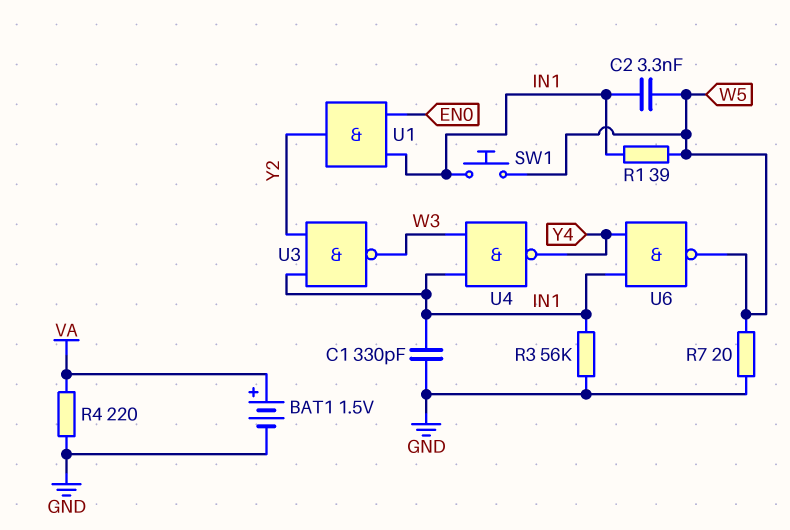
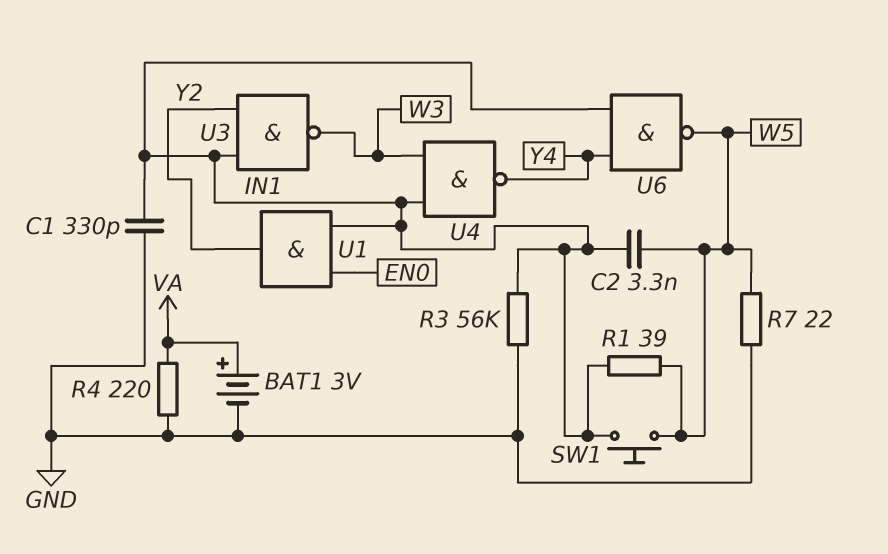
BAT1: 1.5V (plus VA, minus GND) -> 3V (plus VA, minus GND)
R7: 20 (GND, W5) -> 22 (GND, W5)

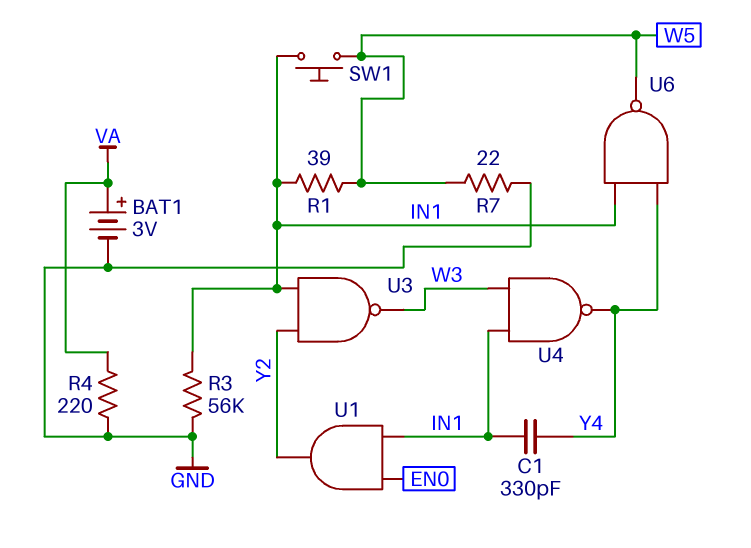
C1: 330pF (GND, IN1) -> 330pF (IN1, Y4)
C2: 3.3nF (IN1, W5) -> none

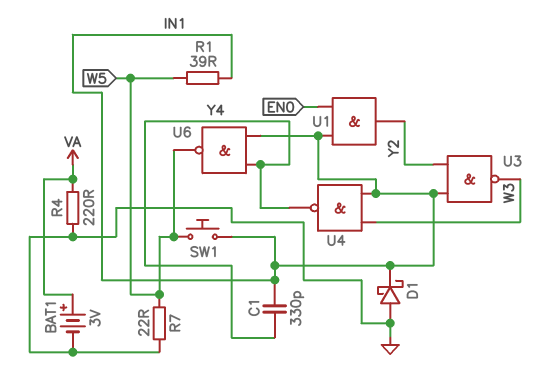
D1: none -> schottky (A GND, K IN1)
R3: 56k (GND, IN1) -> none

